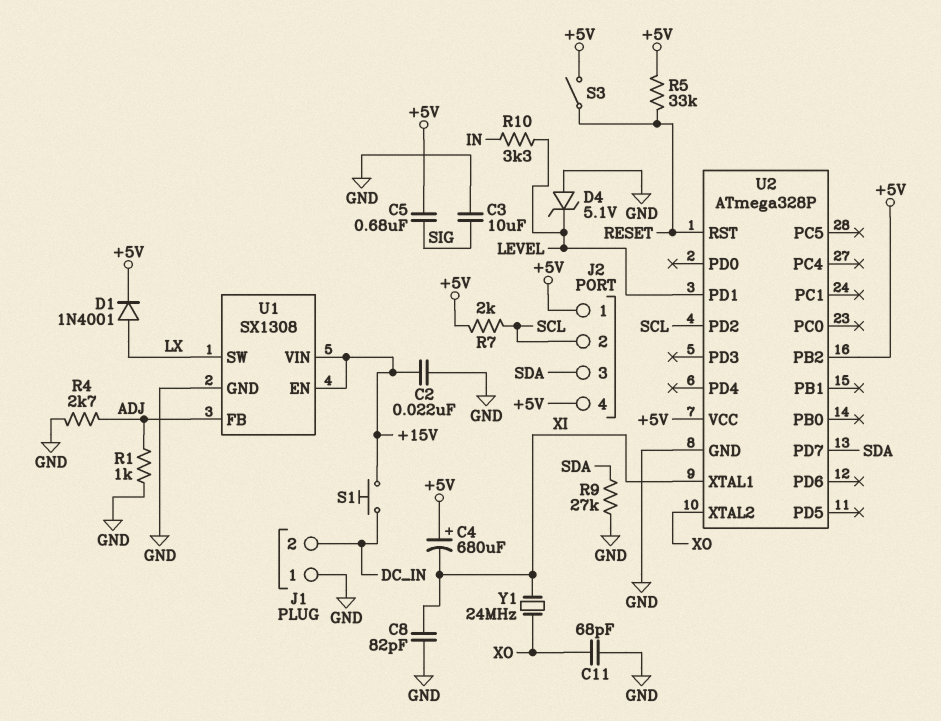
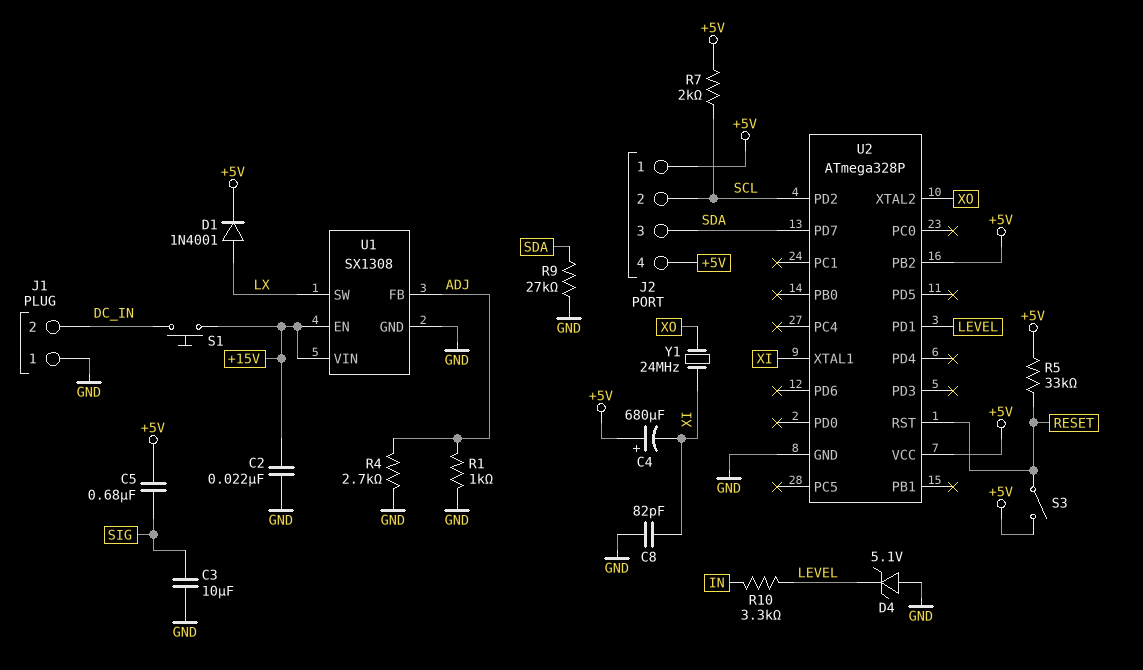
C11: 68pF (GND, XO) -> none

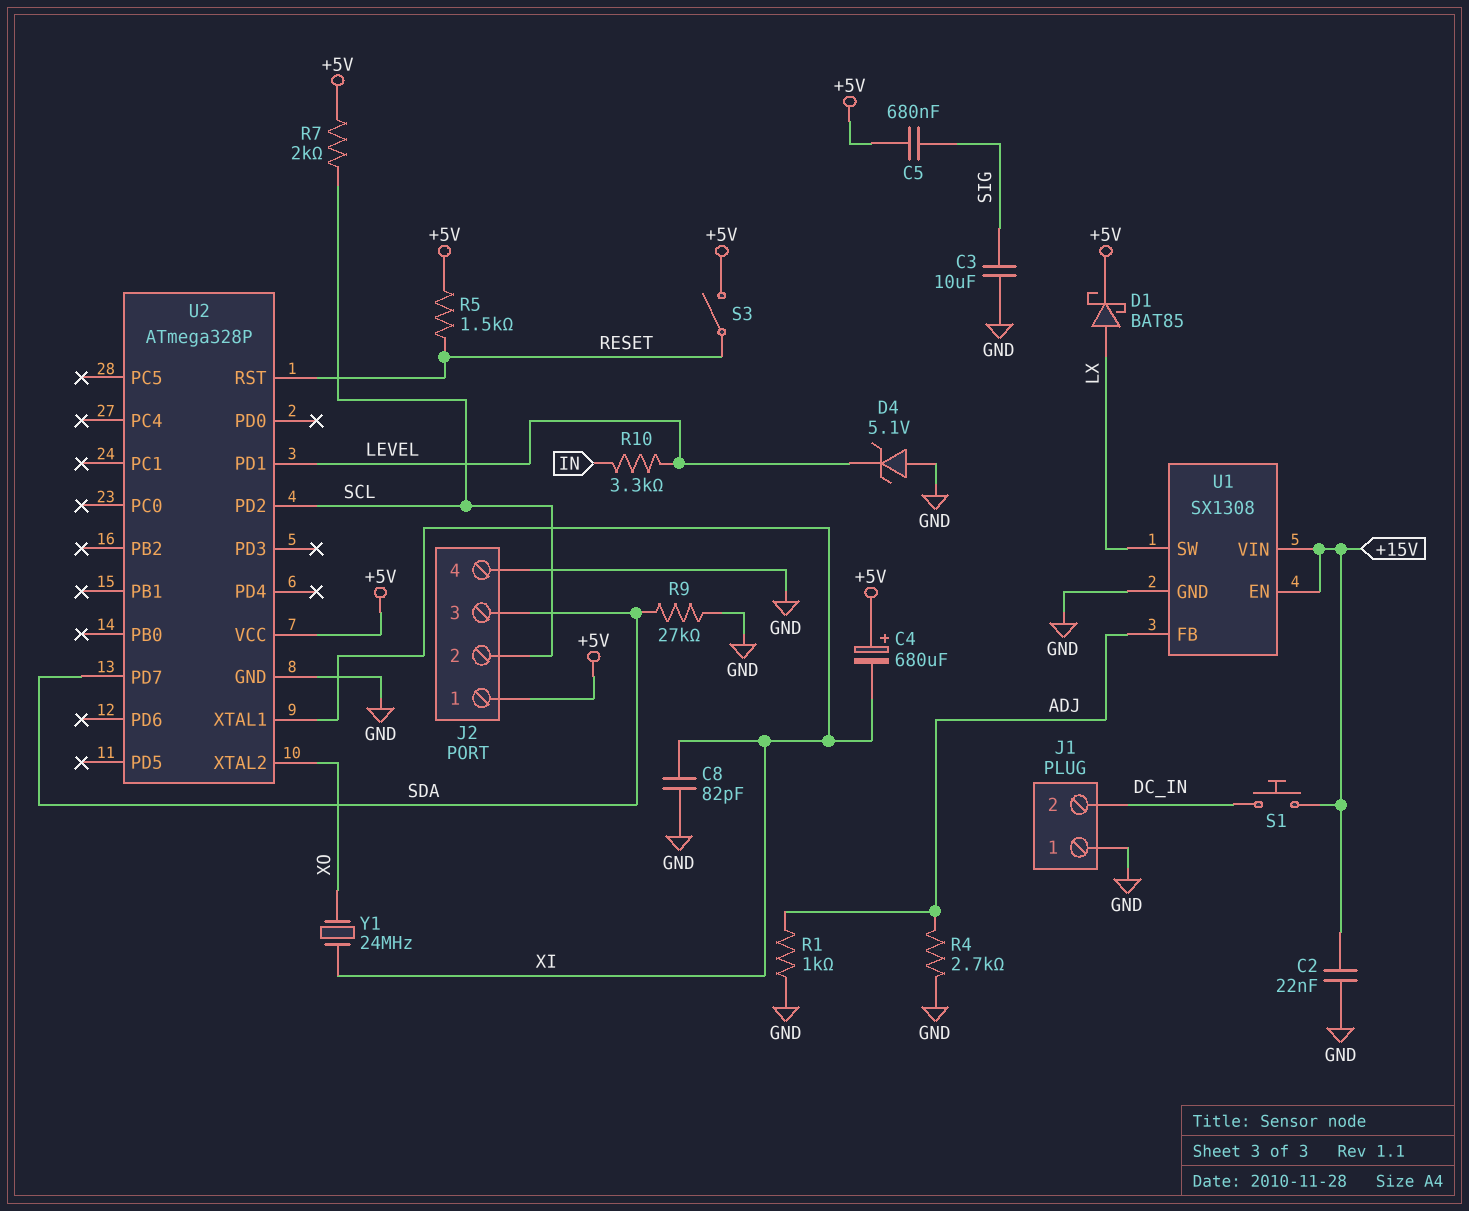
D1: diode 1N4001 (A LX, K +5V) -> schottky BAT85 (A LX, K +5V)
J2 pin 4: +5V -> GND
R5: 33k (+5V, RESET) -> 1.5k (+5V, RESET)
U2 pin PB2: +5V -> none

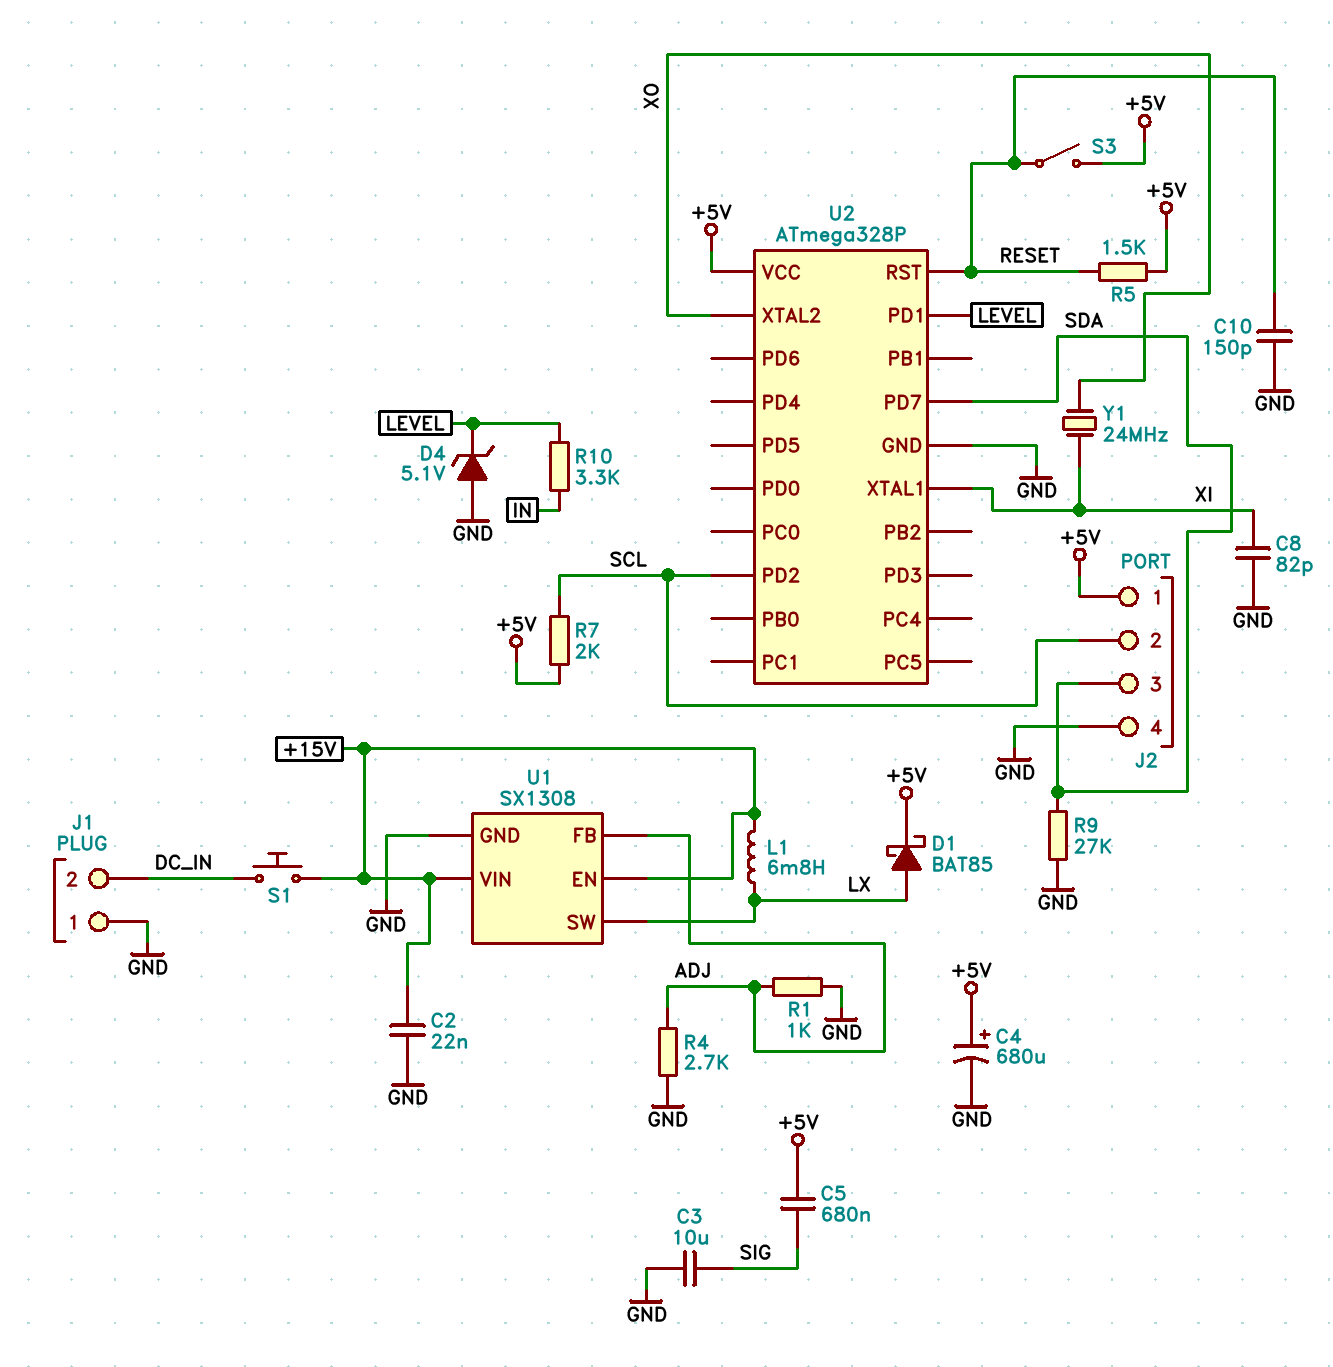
C4: 680uF (plus +5V, minus XI) -> 680uF (plus +5V, minus GND)
C10: none -> 150pF (GND, RESET)
L1: none -> 6.8mH (+15V, LX)

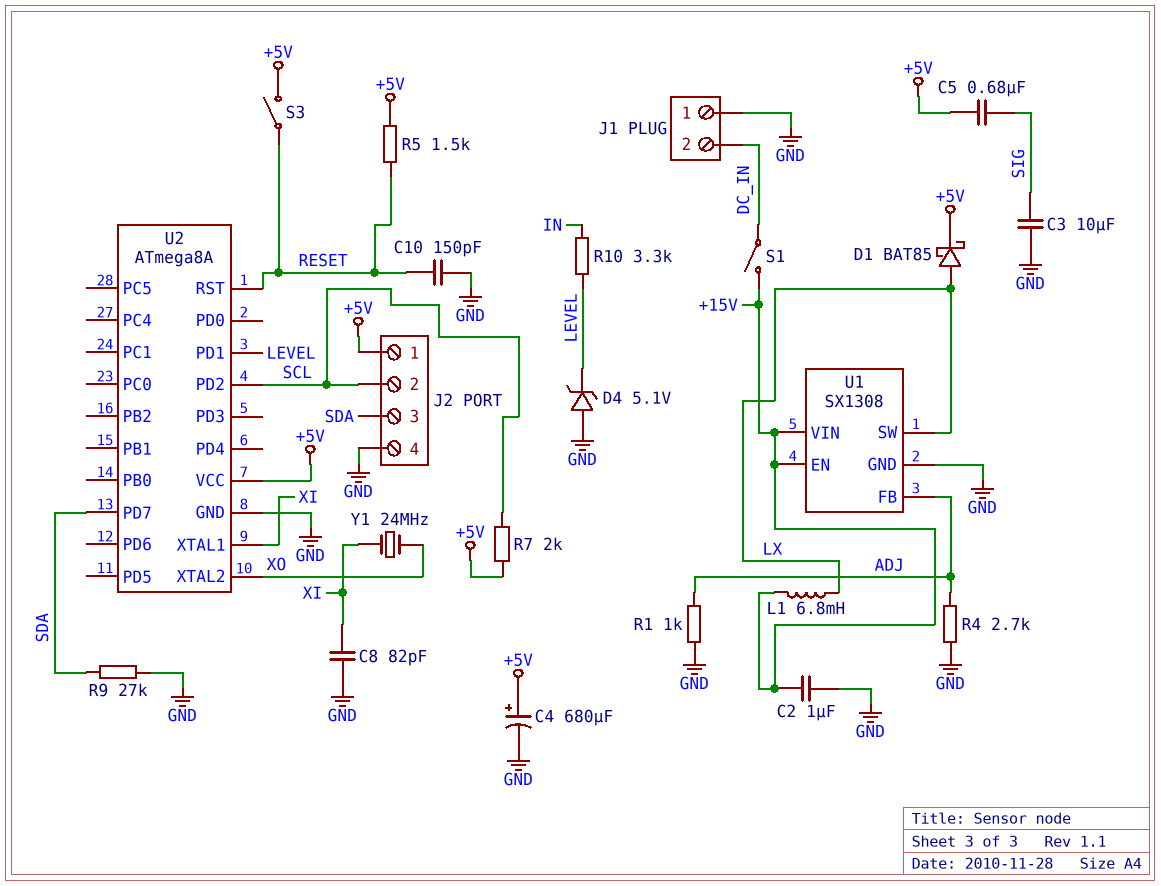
C2: 22nF (+15V, GND) -> 1uF (+15V, GND)
S1: button (+15V, DC_IN) -> switch (+15V, DC_IN)
U2: ATmega328P -> ATmega8A

